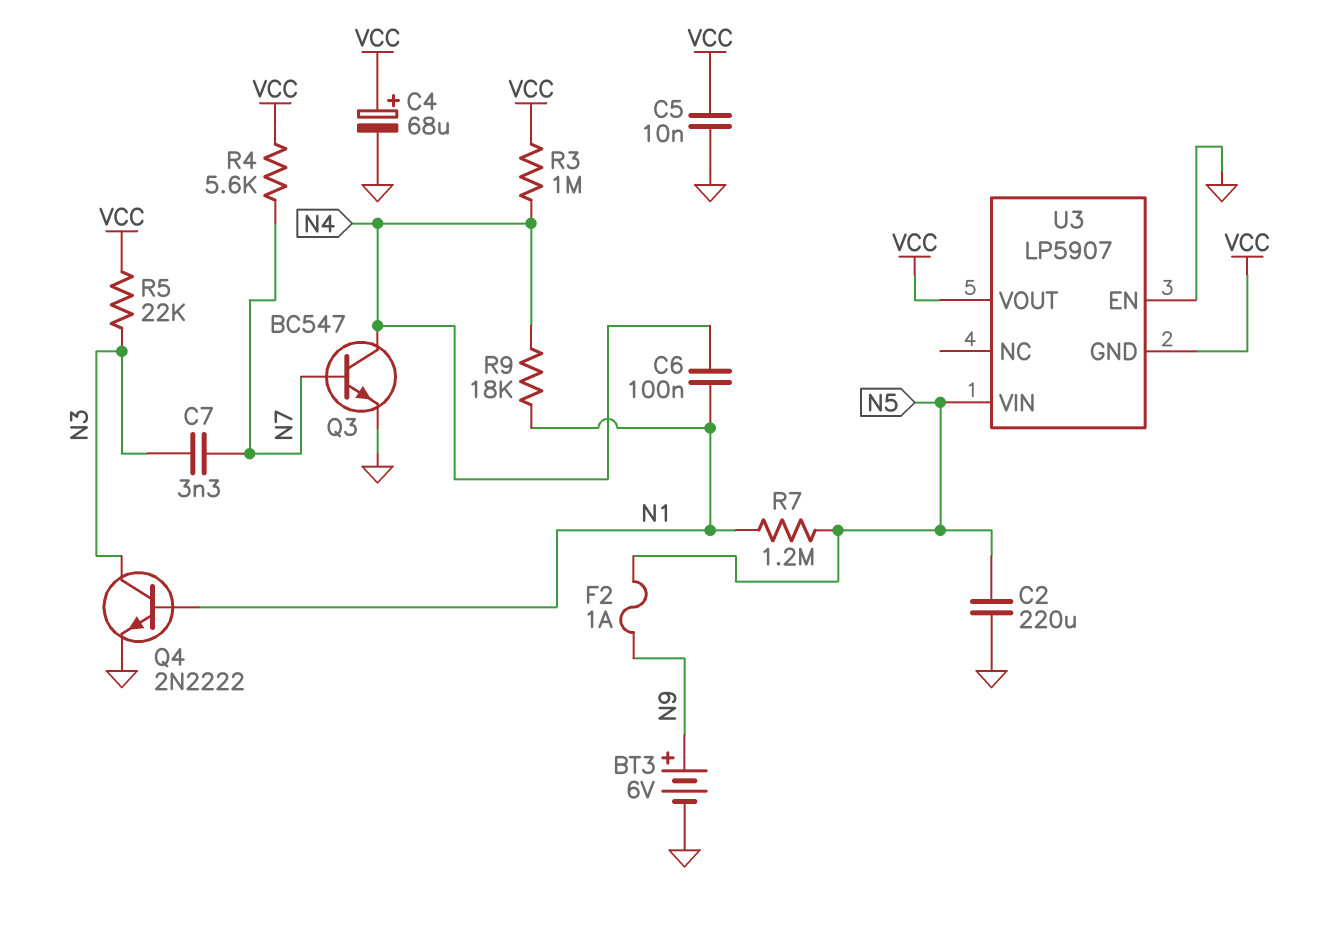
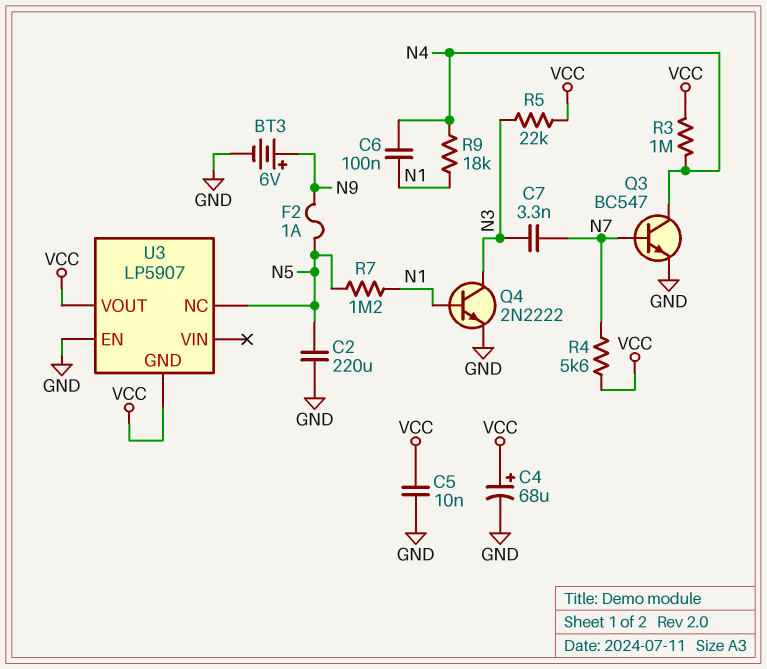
U3 pin NC: none -> N5
U3 pin VIN: N5 -> none

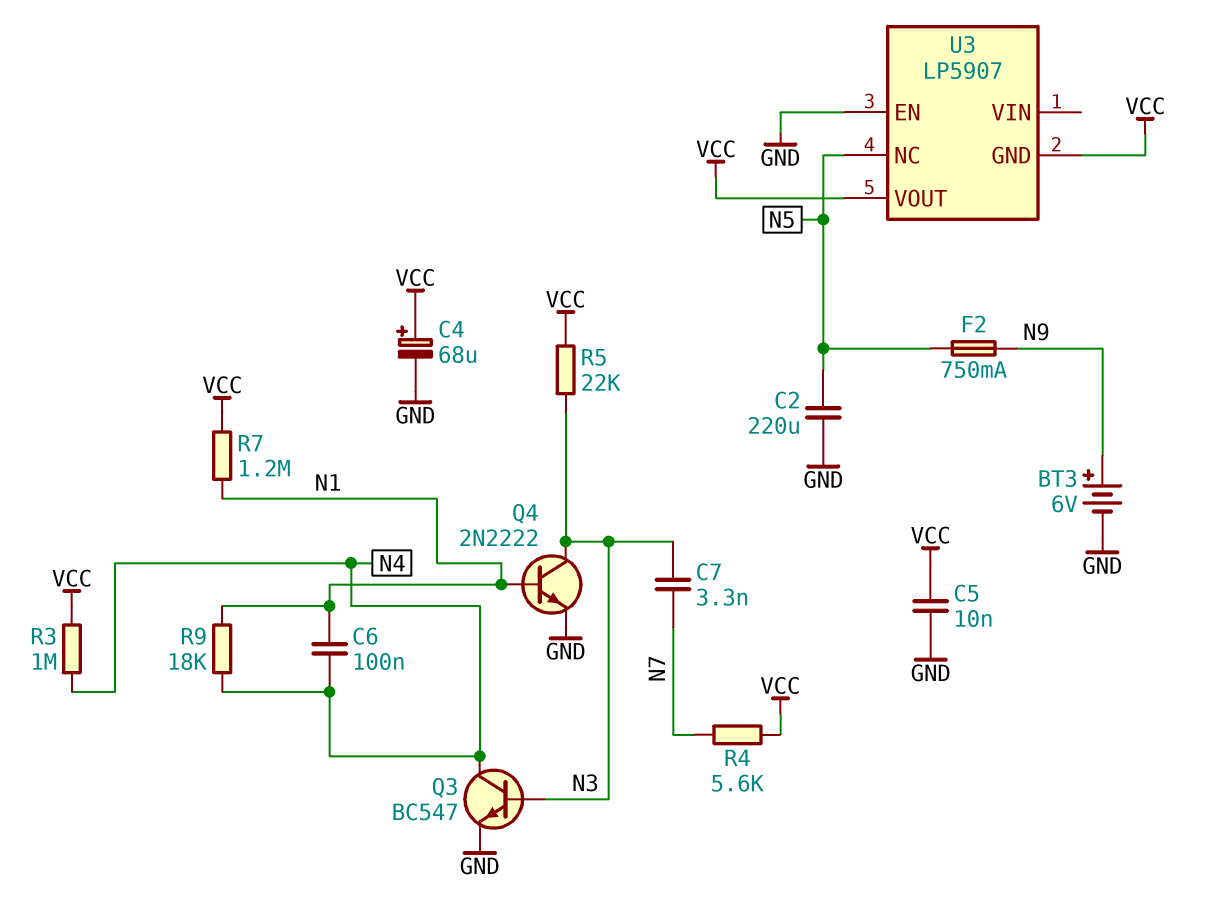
F2: 1A (N5, N9) -> 750mA (N5, N9)
Q3: NPN BC547 (B N7, C N4, E GND) -> NPN BC547 (B N3, C N4, E GND)
R7: 1.2M (N1, N5) -> 1.2M (N1, VCC)

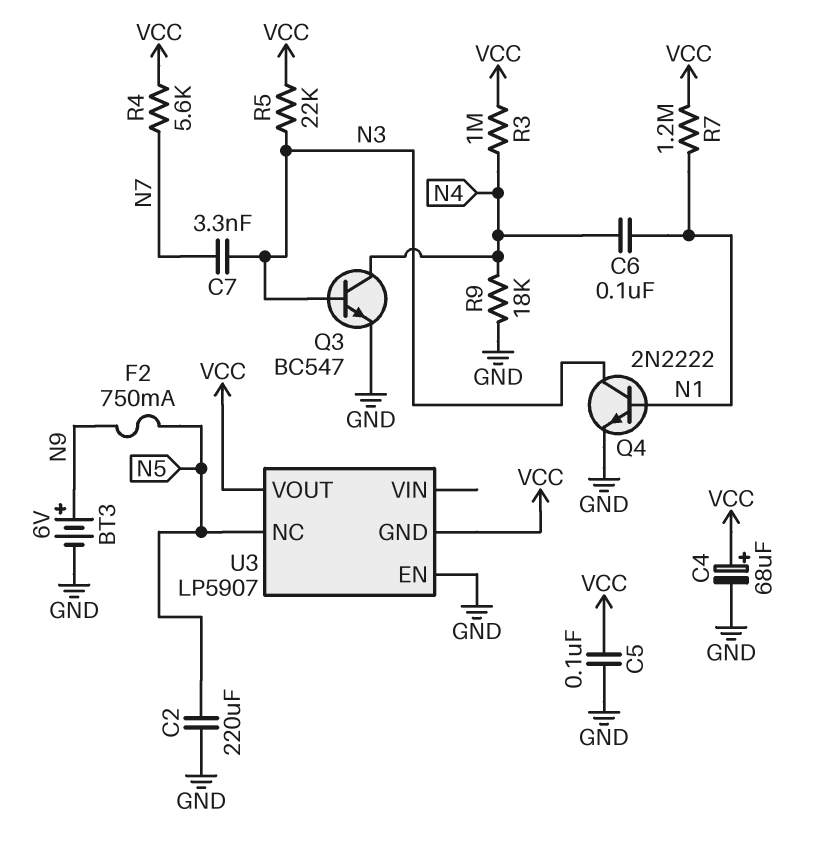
C5: 10nF (GND, VCC) -> 100nF (GND, VCC)
R9: 18k (N1, N4) -> 18k (GND, N4)

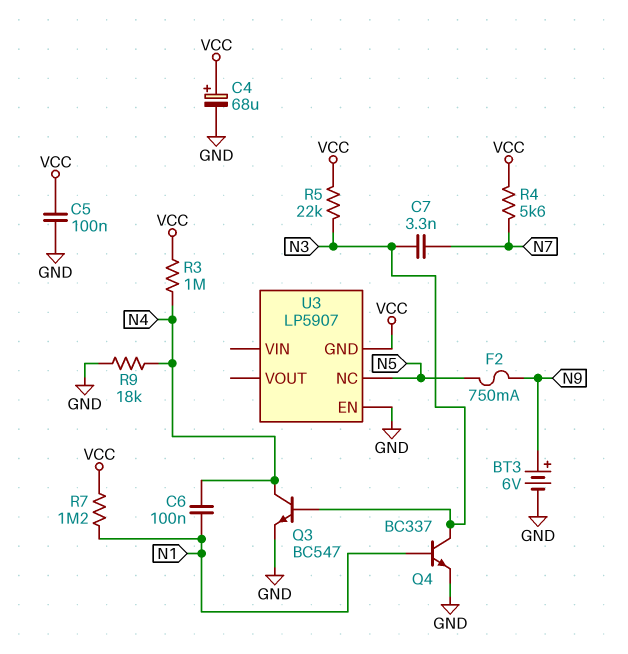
C2: 220uF (GND, N5) -> none
Q4: NPN 2N2222 (B N1, C N3, E GND) -> NPN BC337 (B N1, C N3, E GND)
U3 pin VOUT: VCC -> none

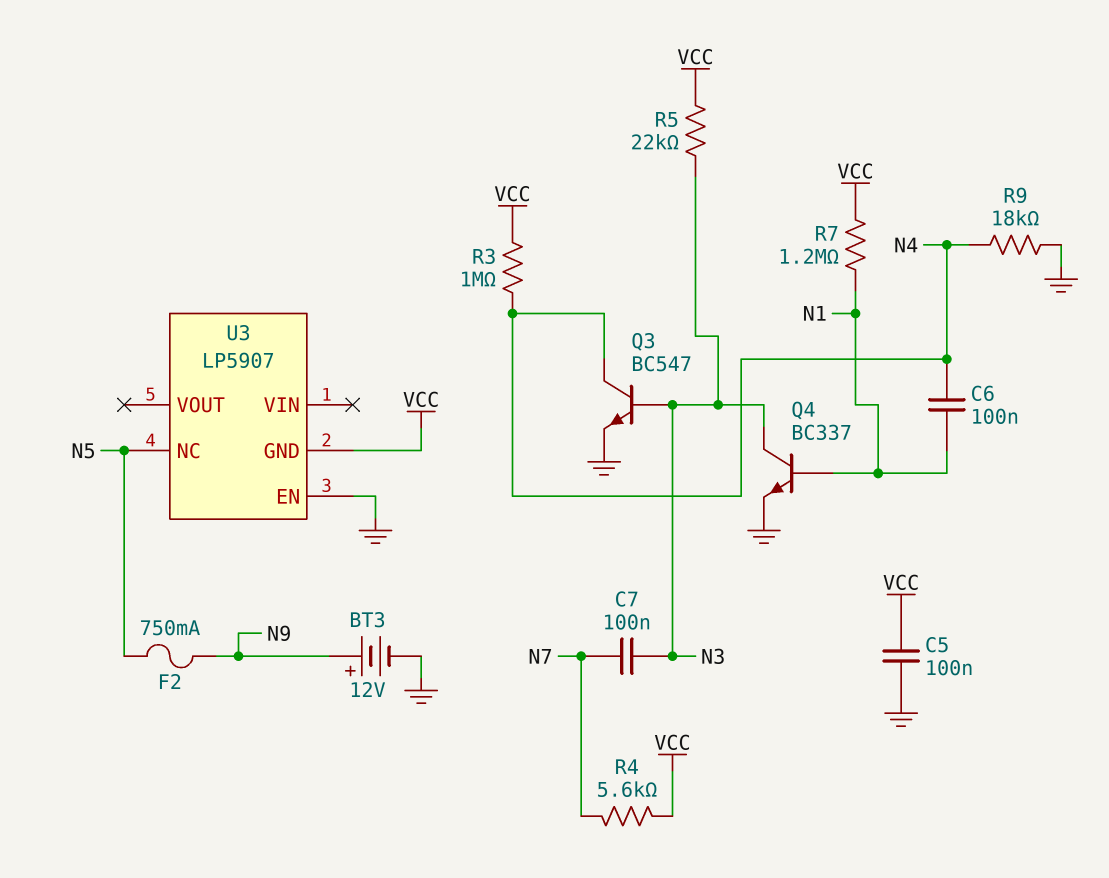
BT3: 6V (plus N9, minus GND) -> 12V (plus N9, minus GND)
C4: 68uF (plus VCC, minus GND) -> none
C7: 3.3nF (N3, N7) -> 100nF (N3, N7)

